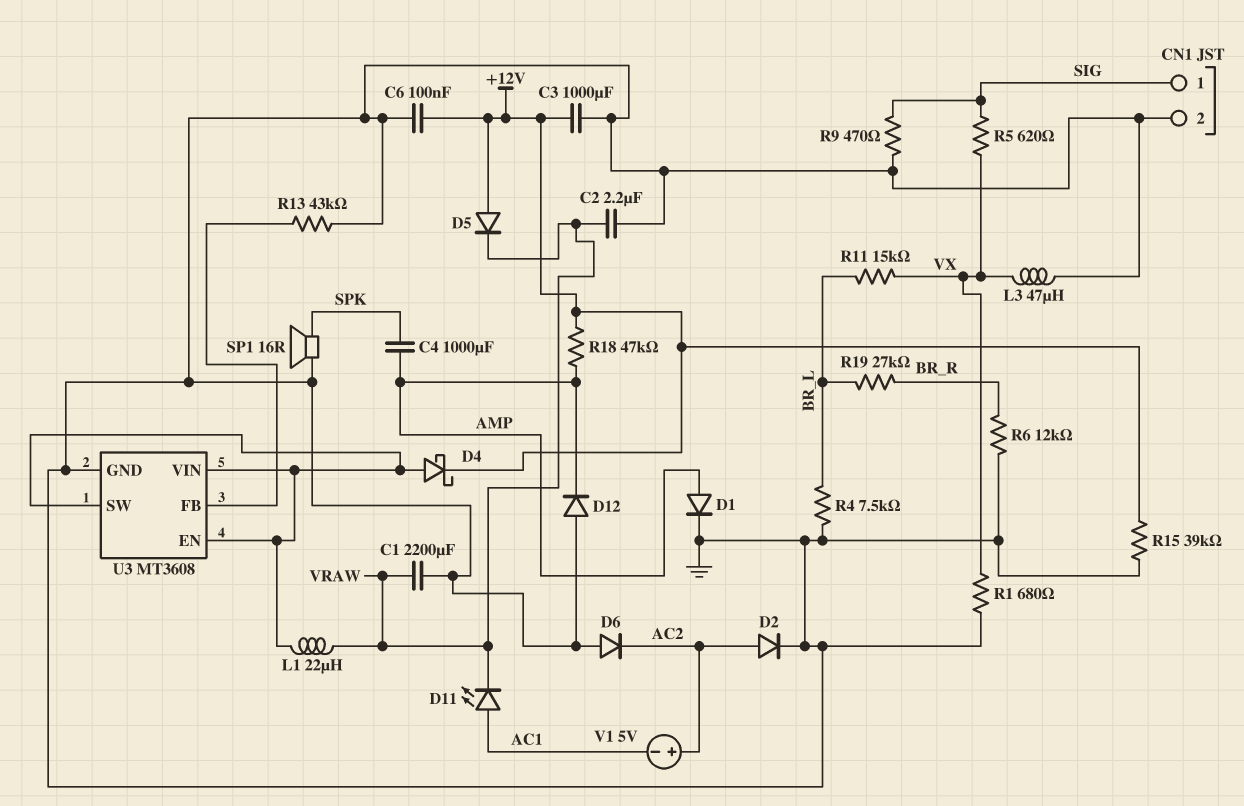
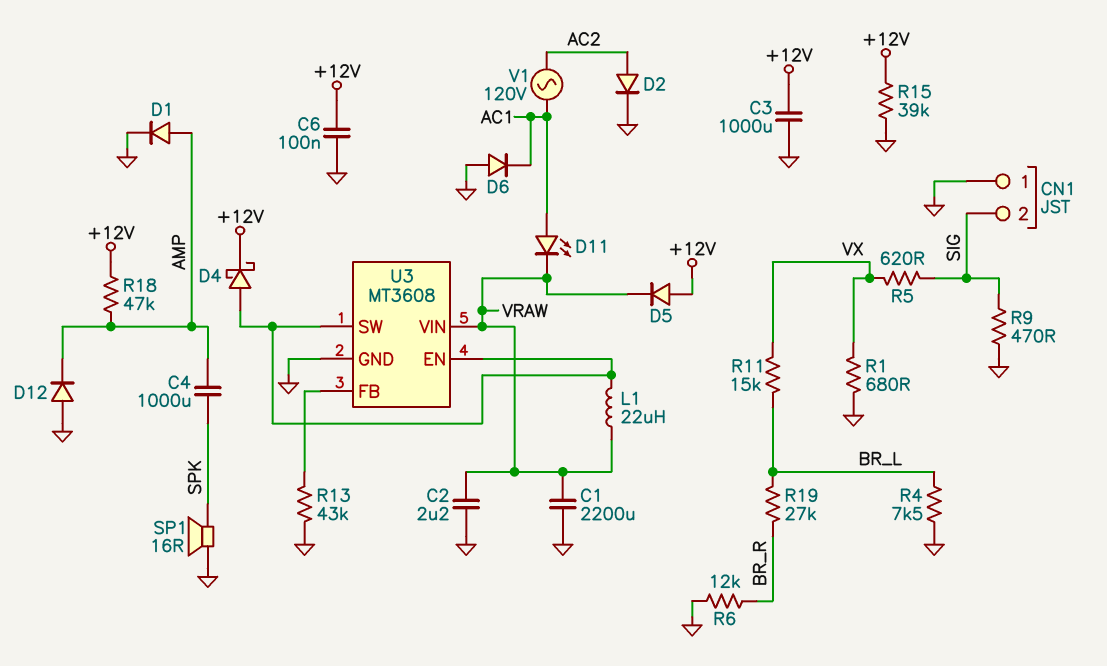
CN1 pin 1: SIG -> GND
CN1 pin 2: GND -> SIG
D6: diode (A GND, K AC2) -> diode (A GND, K AC1)
L3: 47uH (GND, VX) -> none
U3 pin VIN: U3/EN -> VRAW
V1: 5V (plus AC2, minus AC1) -> AC 120V (AC1, AC2)

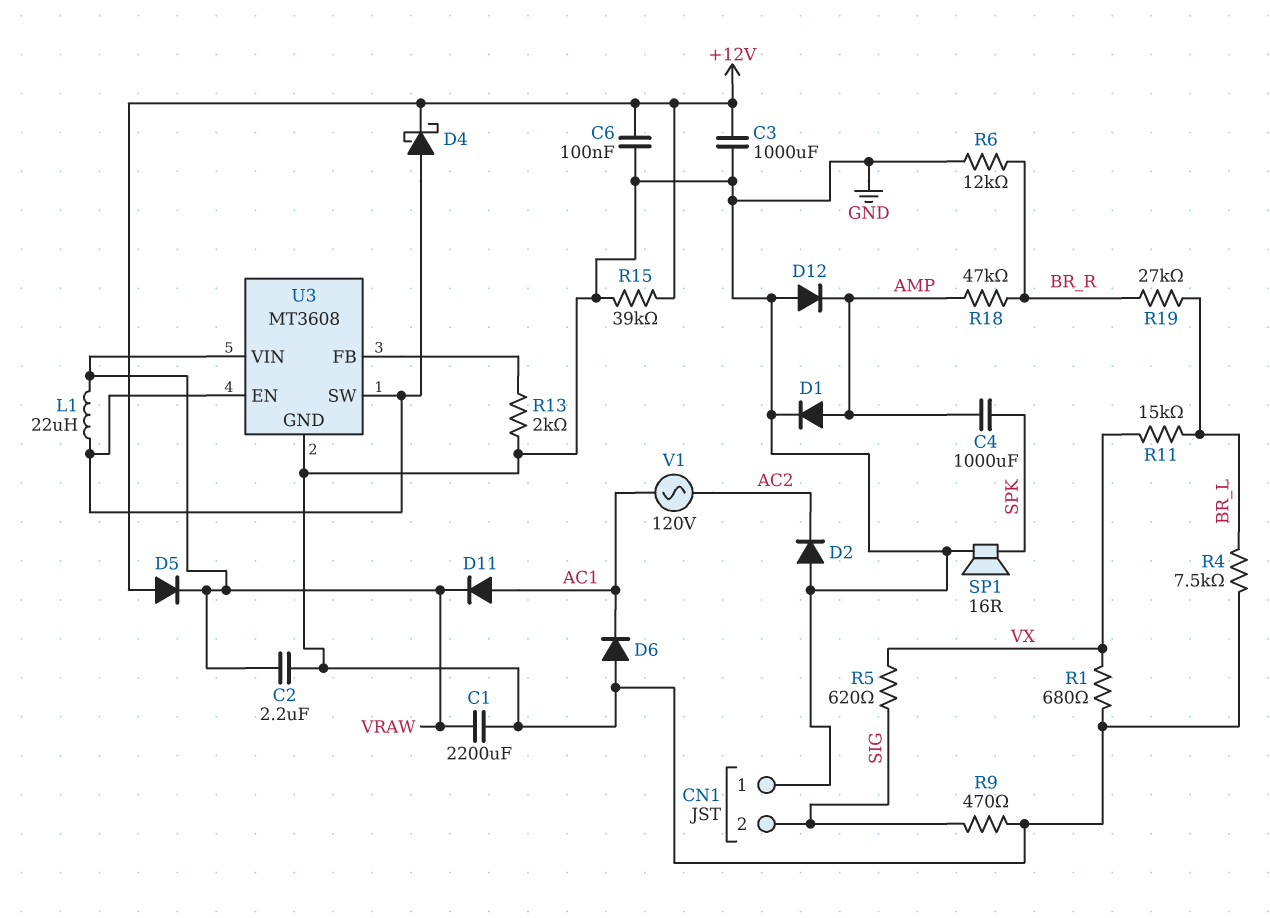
D2: diode (A AC2, K GND) -> diode (A GND, K AC2)
D11: LED (A AC1, K VRAW) -> diode (A AC1, K VRAW)
R13: 43k (GND, U3/FB) -> 2k (GND, U3/FB)
R18: 47k (+12V, AMP) -> 47k (AMP, BR_R)

